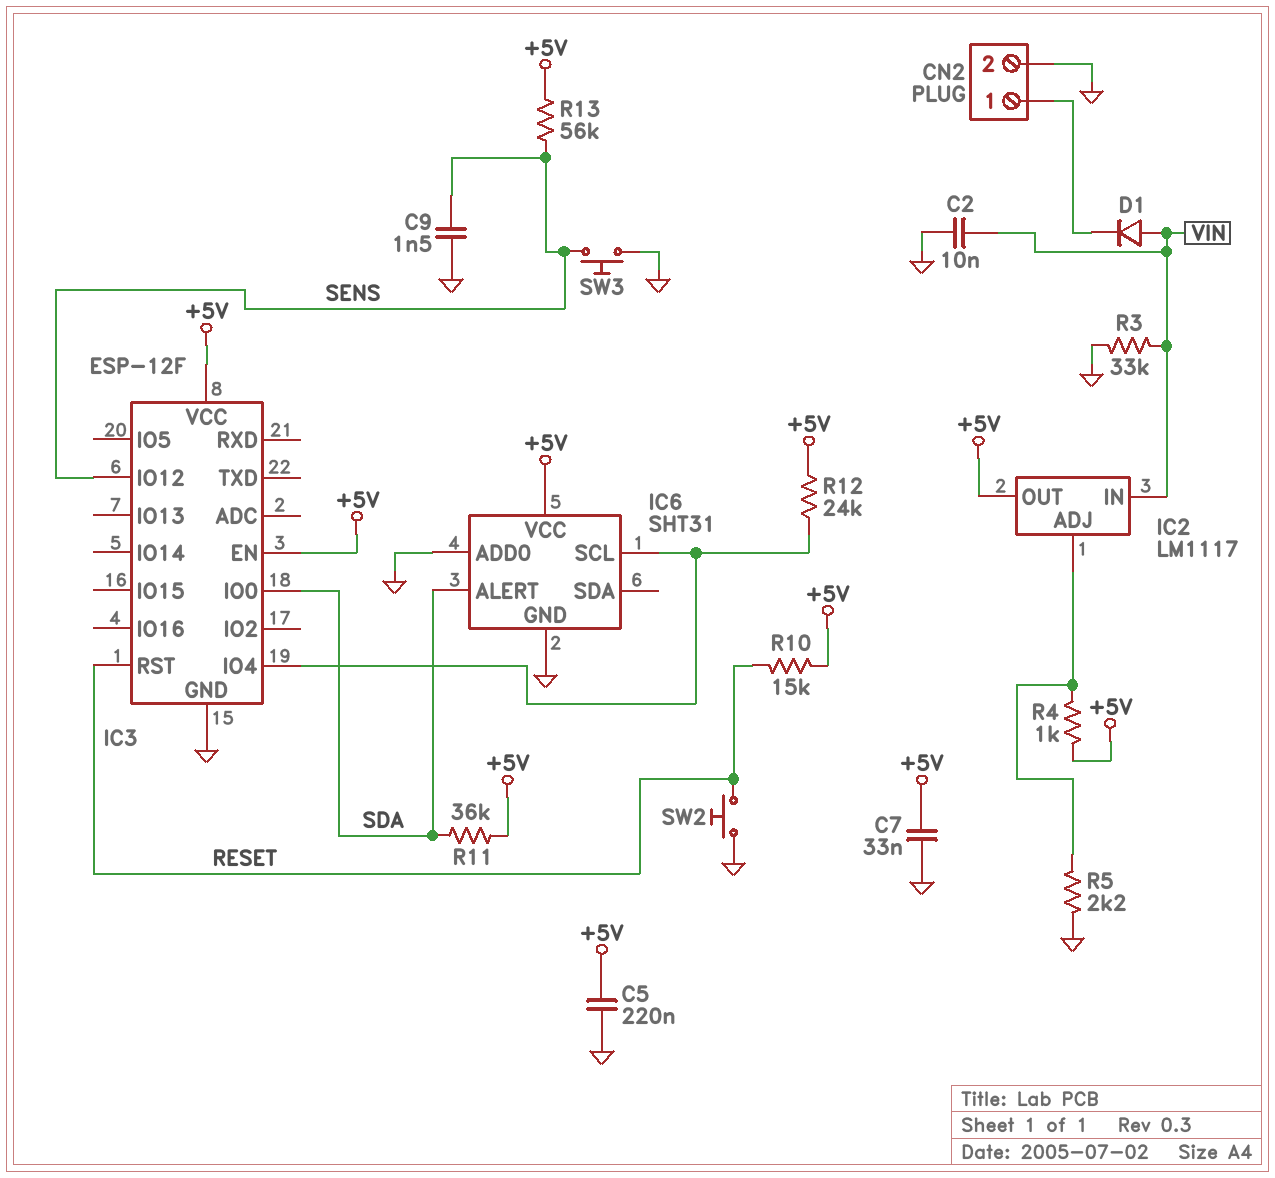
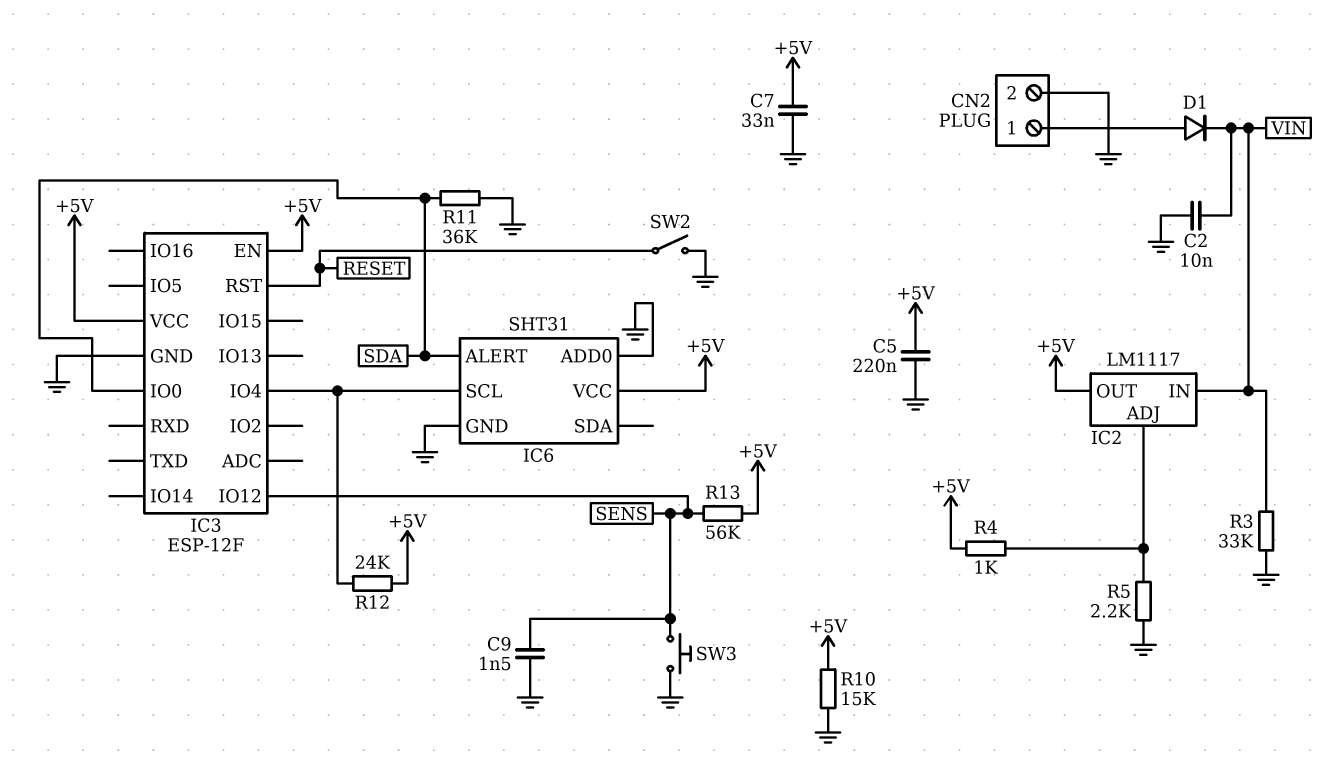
D1: diode (A VIN, K CN2/1) -> diode (A CN2/1, K VIN)
R10: 15k (+5V, RESET) -> 15k (+5V, GND)
R11: 36k (+5V, SDA) -> 36k (GND, SDA)
SW2: button (GND, RESET) -> switch (GND, RESET)

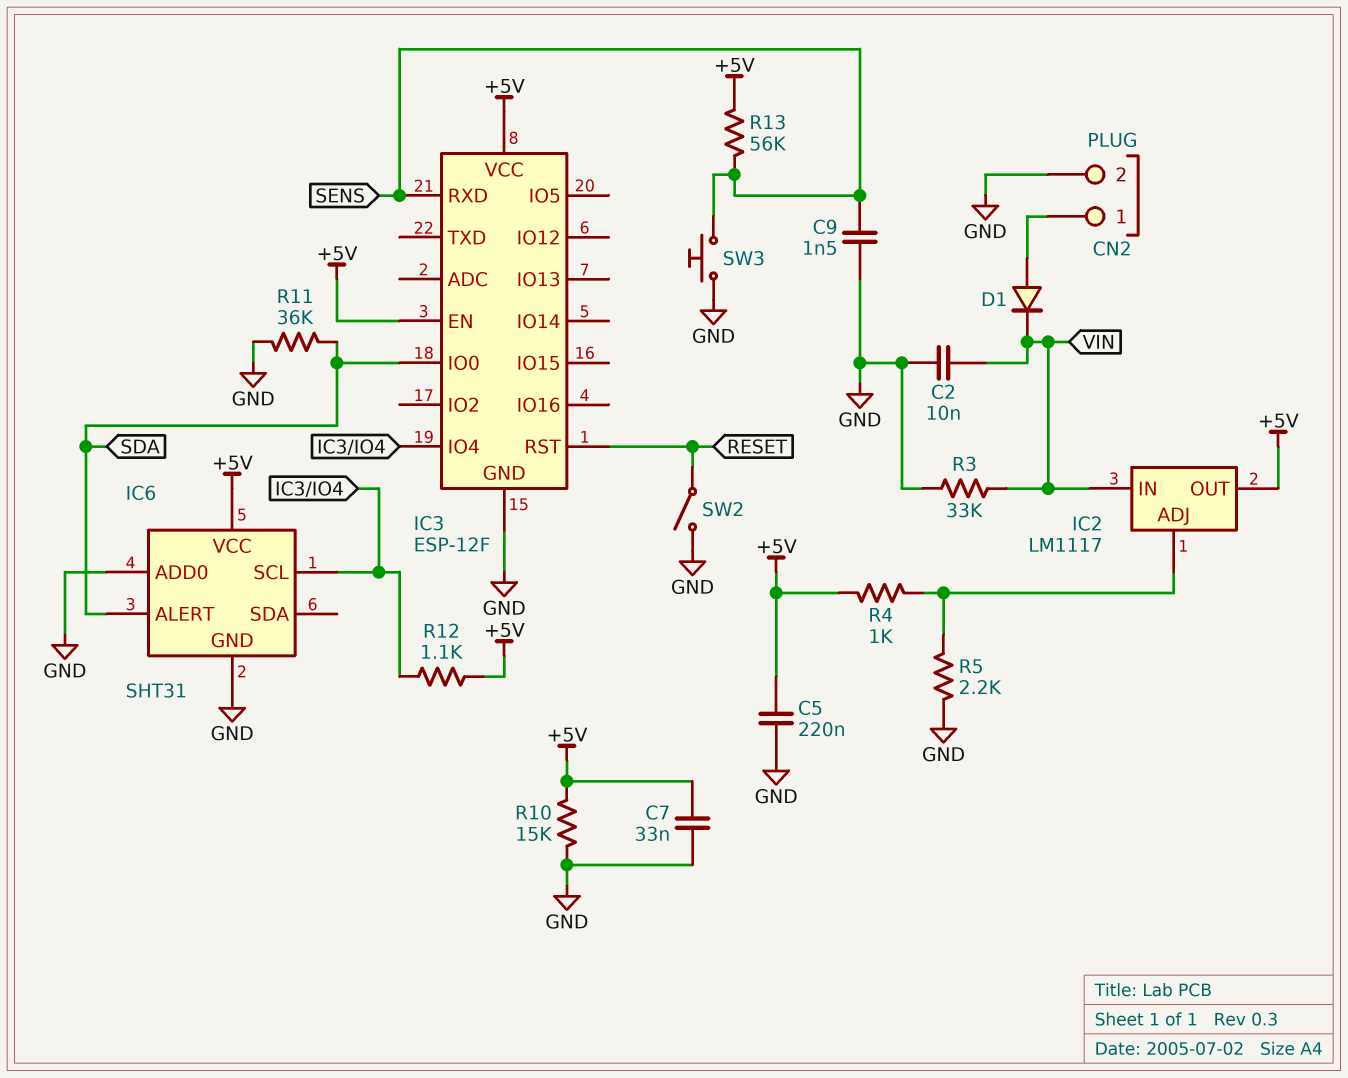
IC3 pin IO12: SENS -> none
IC3 pin RXD: none -> SENS
R12: 24k (+5V, IC3/IO4) -> 1.1k (+5V, IC3/IO4)

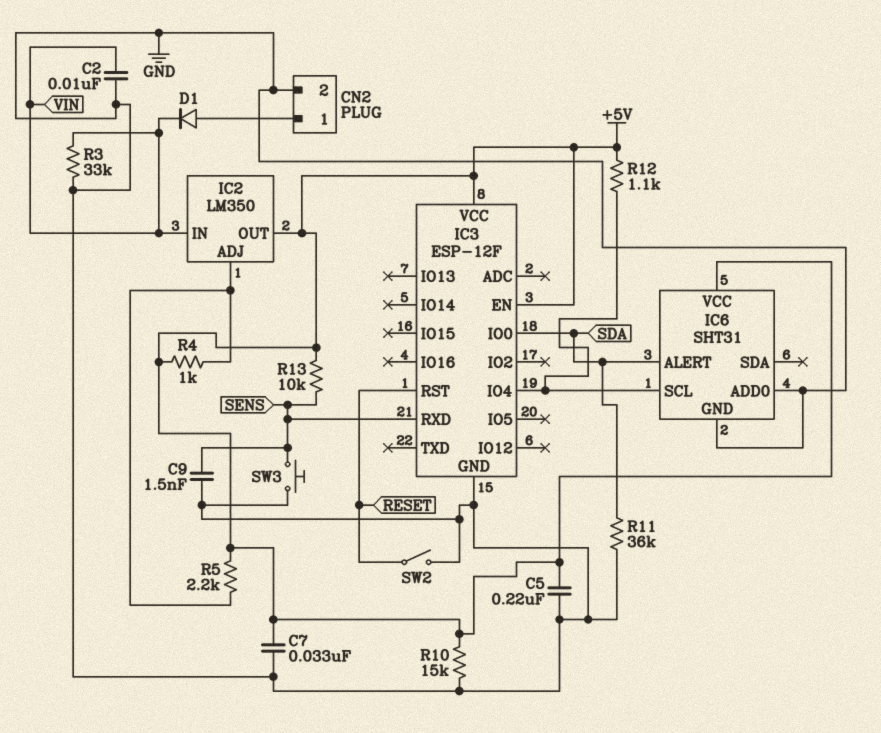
IC2: LM1117 -> LM350
R5: 2.2k (GND, IC2/ADJ) -> 2.2k (+5V, IC2/ADJ)
R13: 56k (+5V, SENS) -> 10k (+5V, SENS)

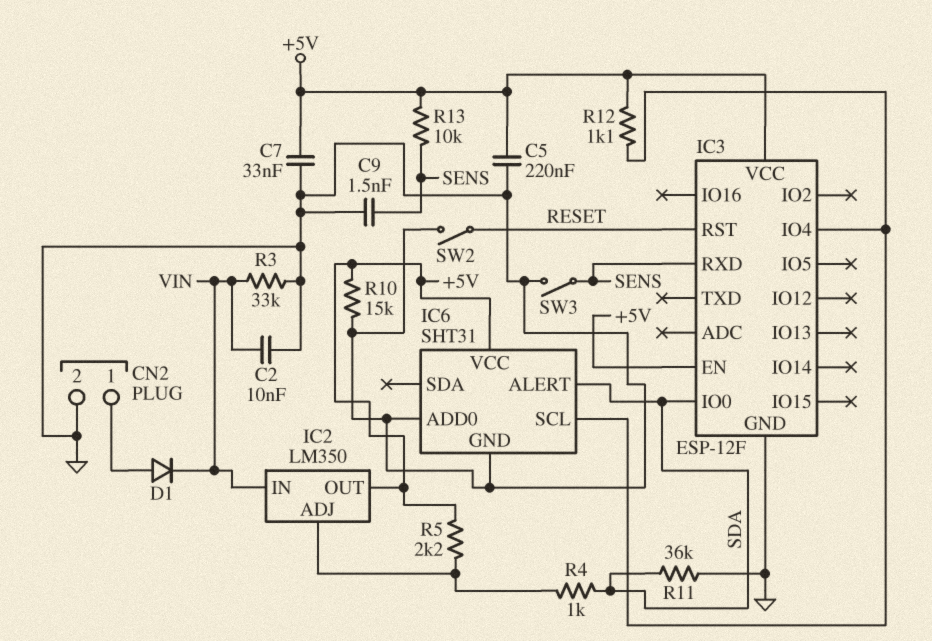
R4: 1k (+5V, IC2/ADJ) -> 1k (IC2/ADJ, SDA)
SW3: button (GND, SENS) -> switch (GND, SENS)

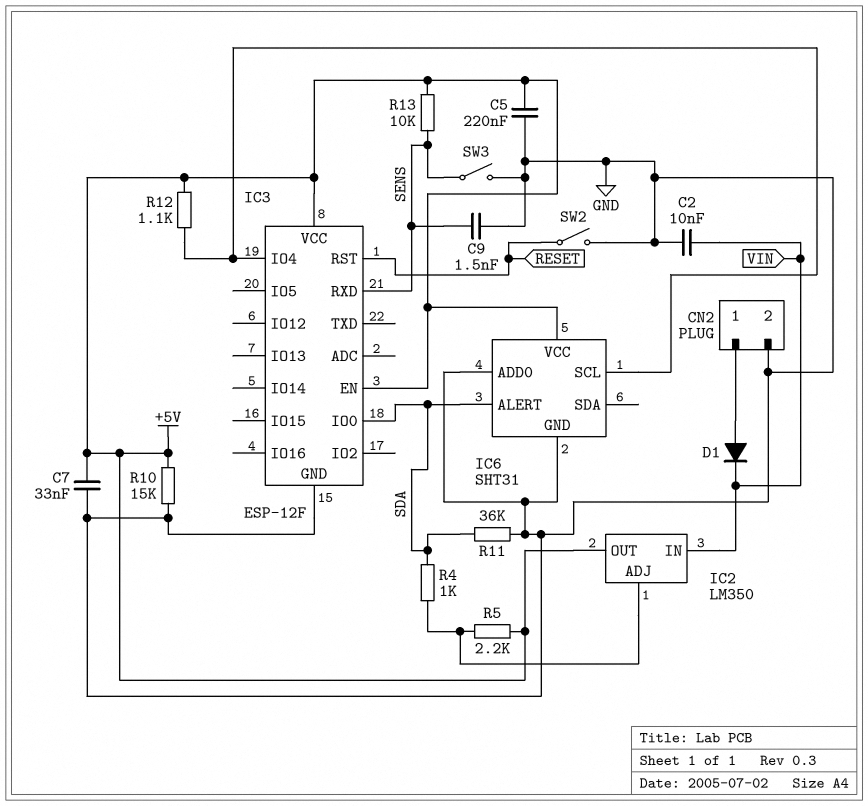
R3: 33k (GND, VIN) -> none

